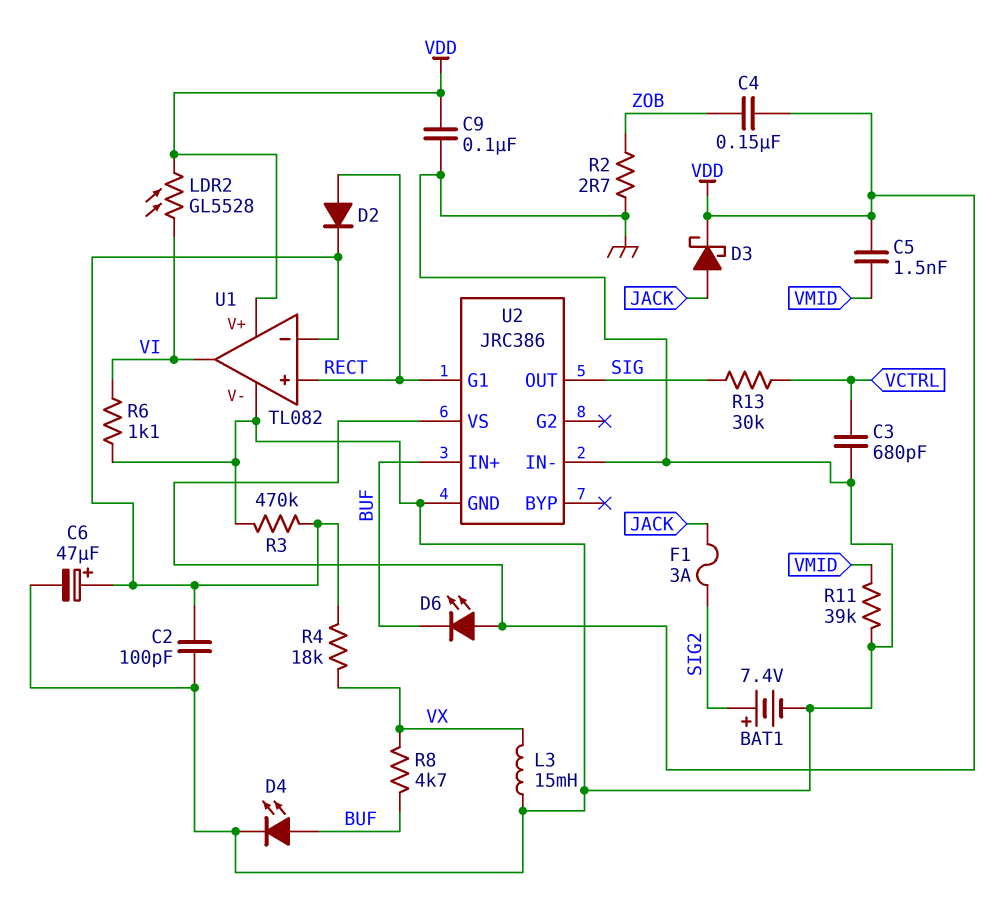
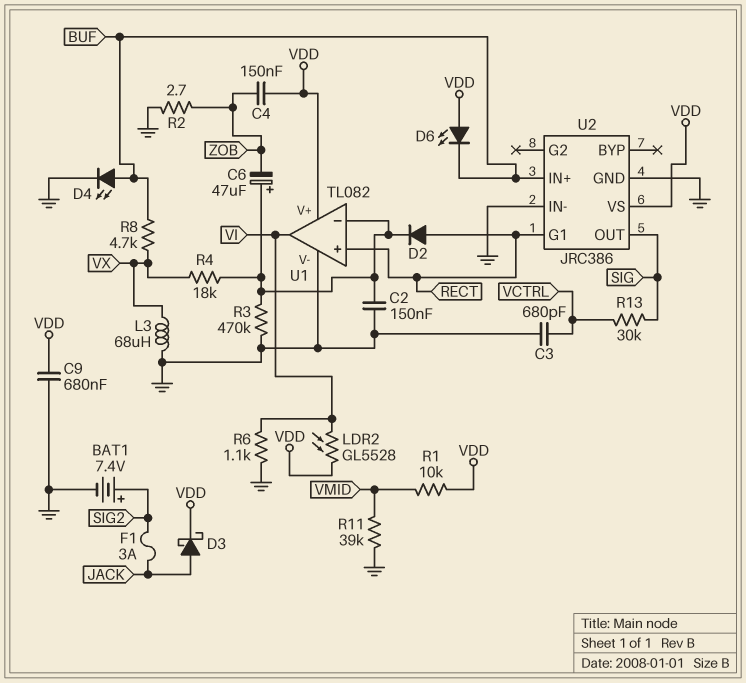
C2: 100pF (GND, U1/in-) -> 150nF (GND, U1/in-)
C5: 1.5nF (VDD, VMID) -> none
C6: 47uF (plus U1/in-, minus GND) -> 47uF (plus U1/in-, minus ZOB)
C9: 100nF (GND, VDD) -> 680nF (GND, VDD)
L3: 15mH (GND, VX) -> 68uH (GND, VX)
R1: none -> 10k (VDD, VMID)

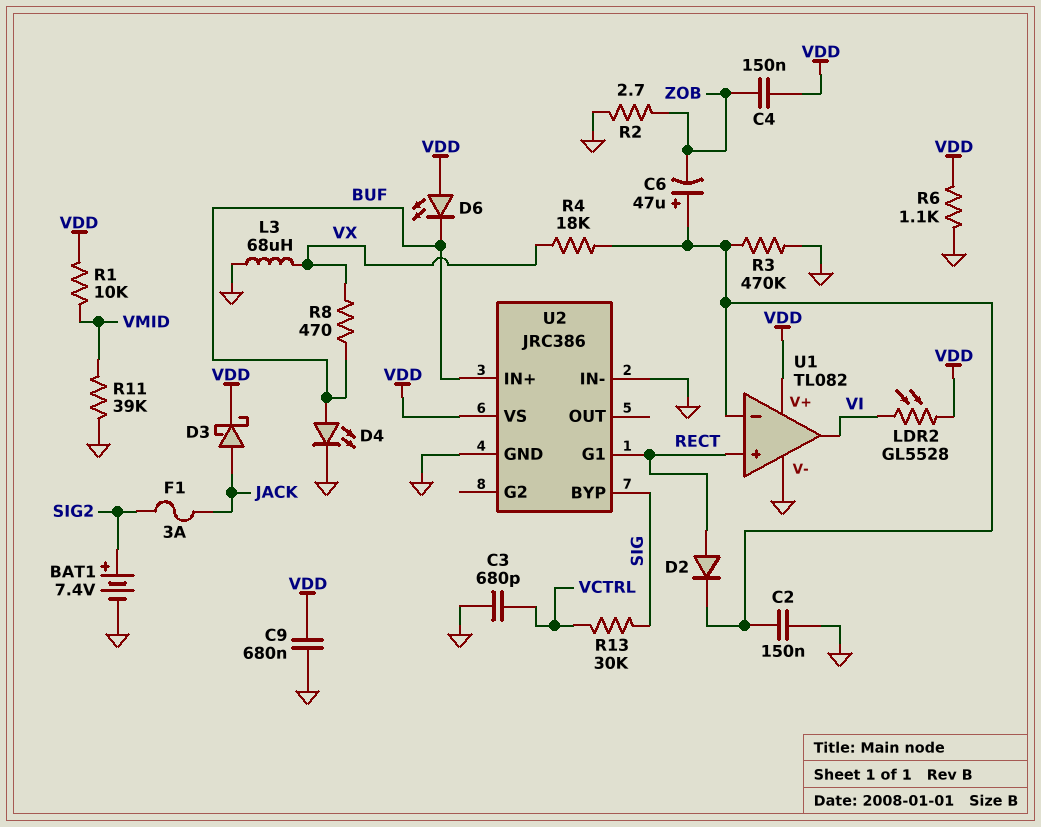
R6: 1.1k (GND, VI) -> 1.1k (GND, VDD)
R8: 4.7k (BUF, VX) -> 470 (BUF, VX)
U2 pin BYP: none -> SIG
U2 pin OUT: SIG -> none

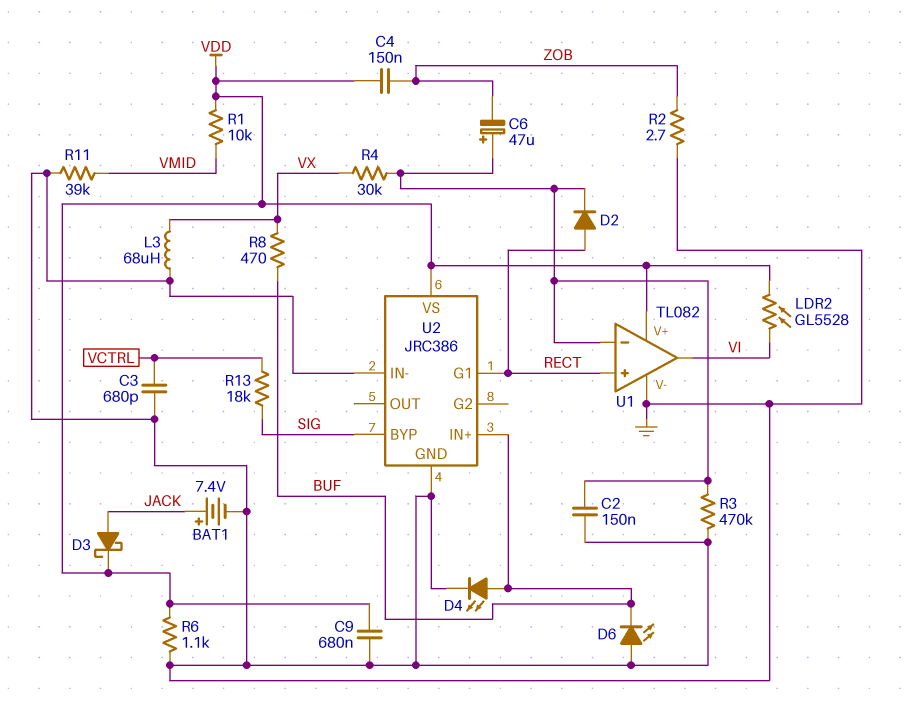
BAT1: 7.4V (plus SIG2, minus GND) -> 7.4V (plus JACK, minus GND)
D6: LED (A VDD, K BUF) -> LED (A GND, K BUF)
F1: 3A (JACK, SIG2) -> none
R4: 18k (U1/in-, VX) -> 30k (U1/in-, VX)
R13: 30k (SIG, VCTRL) -> 18k (SIG, VCTRL)

